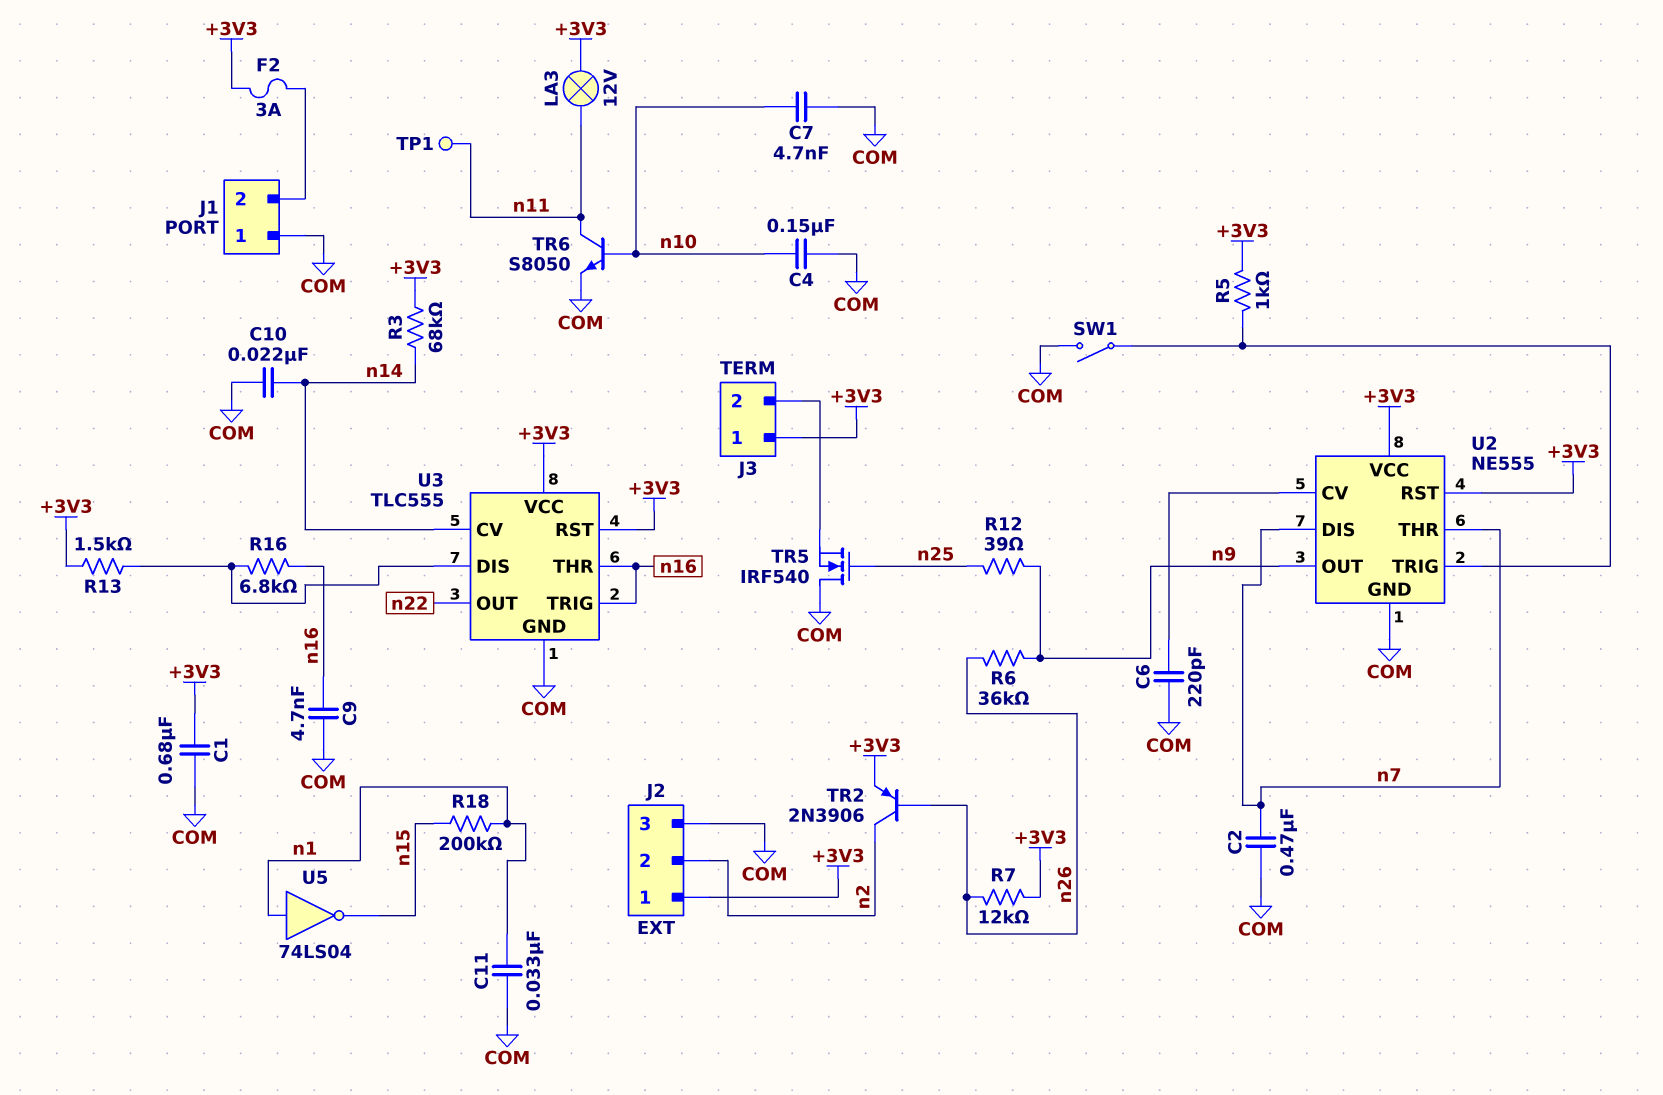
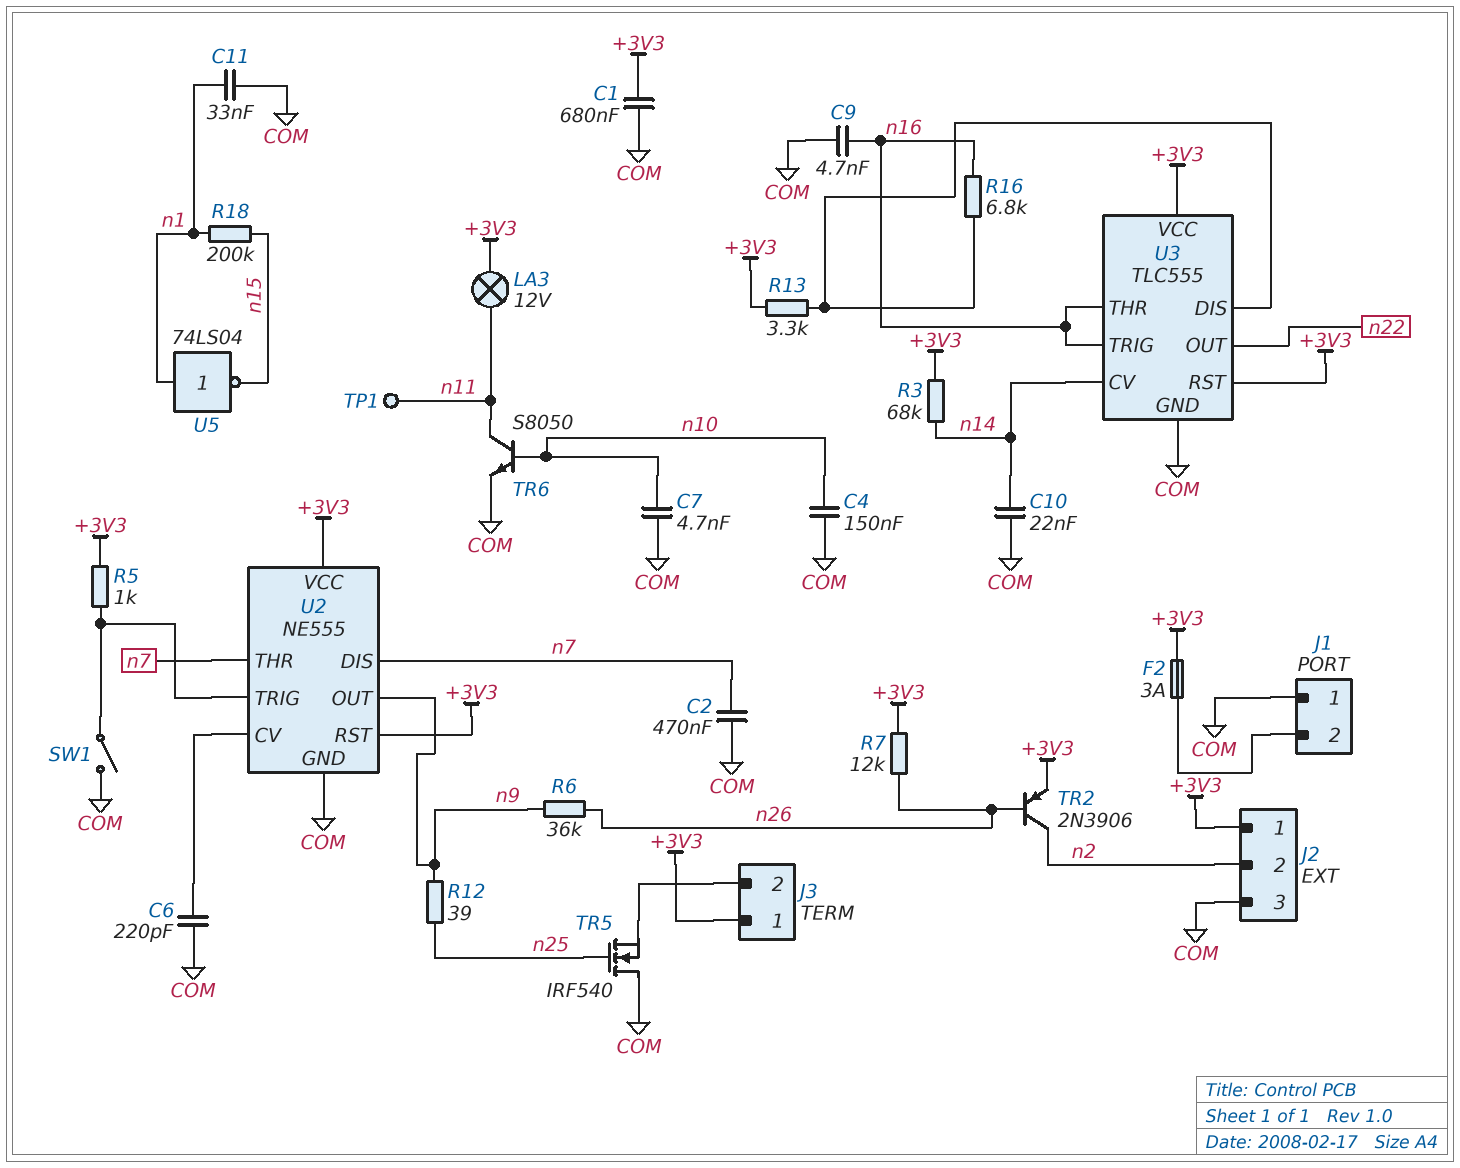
R13: 1.5k (+3V3, U3/DIS) -> 3.3k (+3V3, U3/DIS)

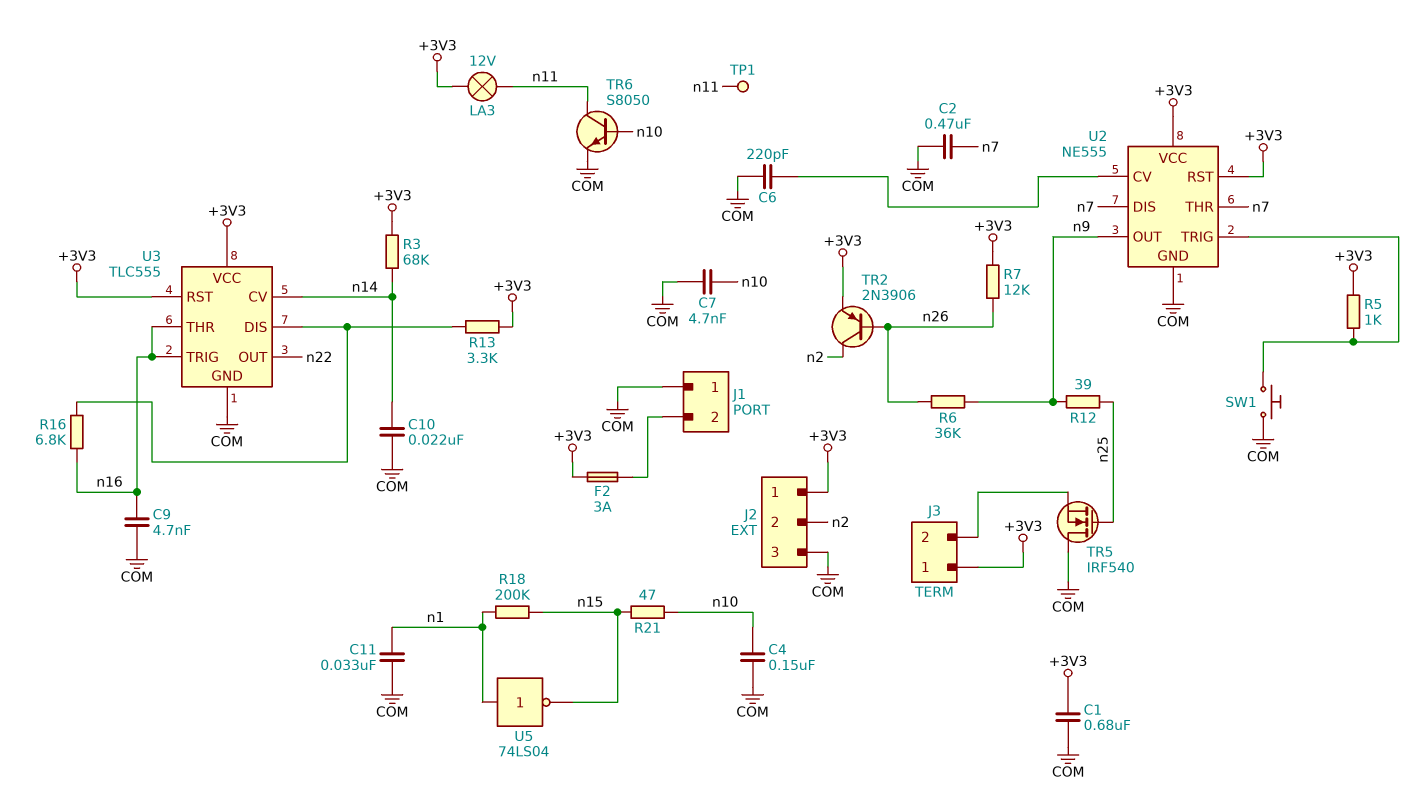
R21: none -> 47 (n10, n15)
SW1: switch (COM, U2/TRIG) -> button (COM, U2/TRIG)

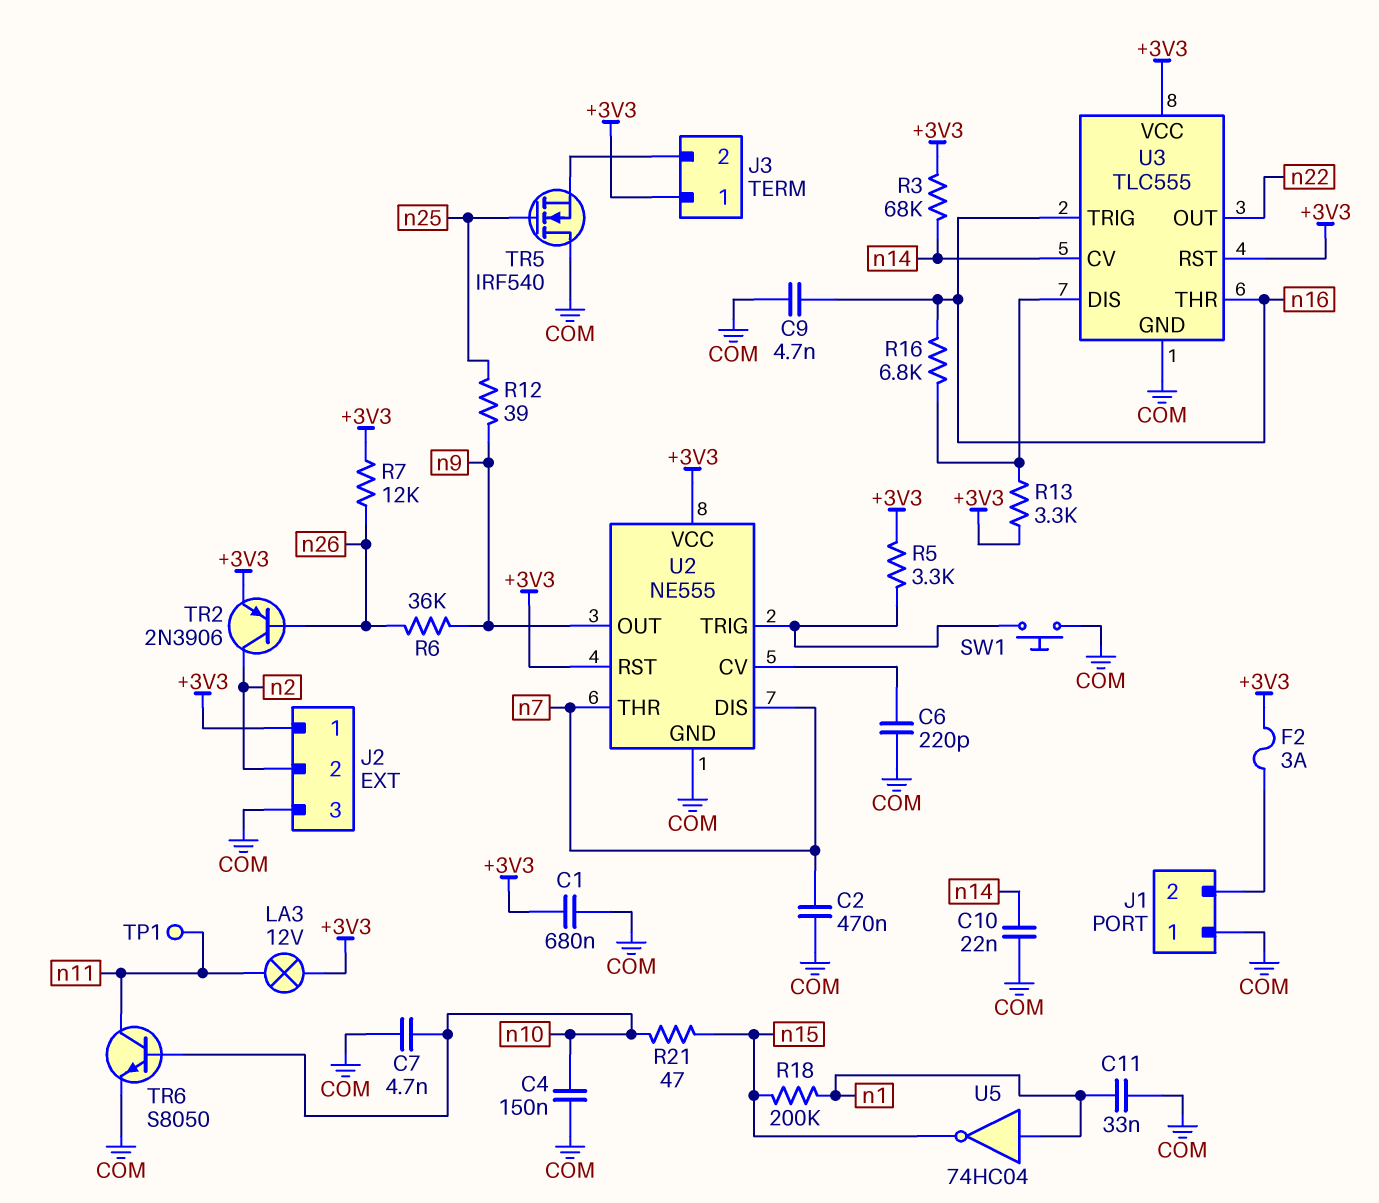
R5: 1k (+3V3, U2/TRIG) -> 3.3k (+3V3, U2/TRIG)
U5: NOT 74LS04 (in n1, out n15) -> NOT 74HC04 (in n1, out n15)

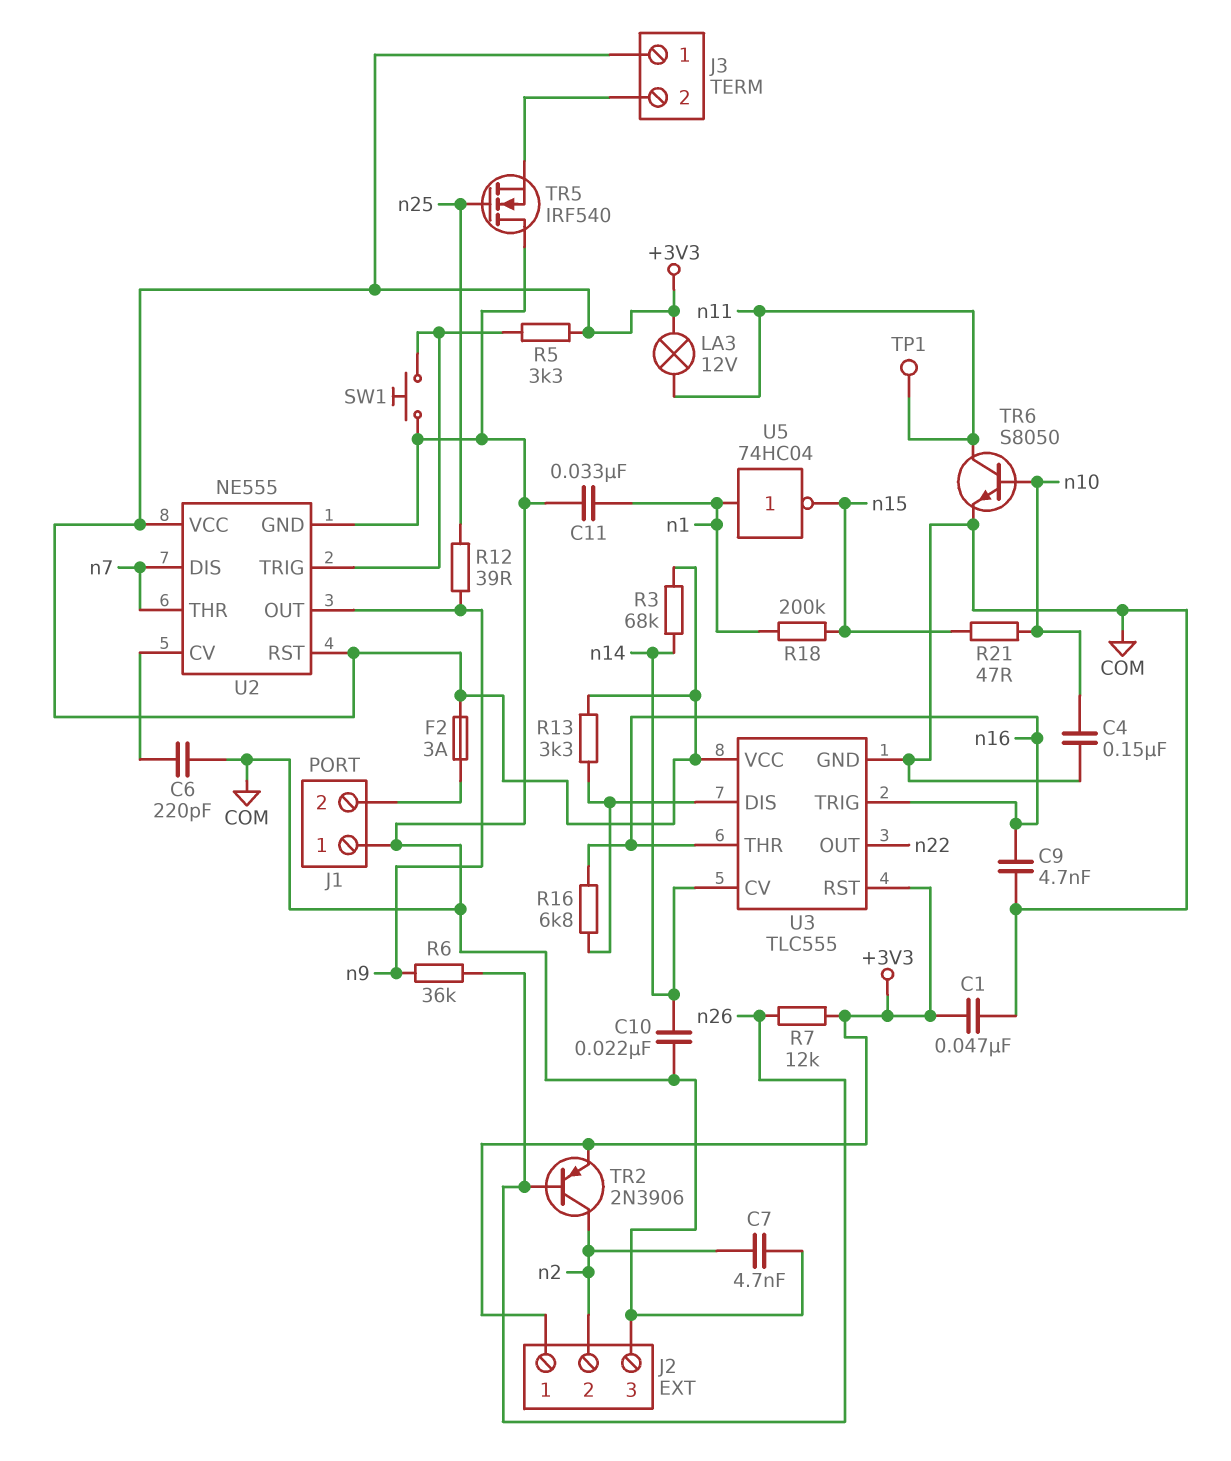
C1: 680nF (+3V3, COM) -> 47nF (+3V3, COM)
C2: 470nF (COM, n7) -> none
C7: 4.7nF (COM, n10) -> 4.7nF (COM, n2)

